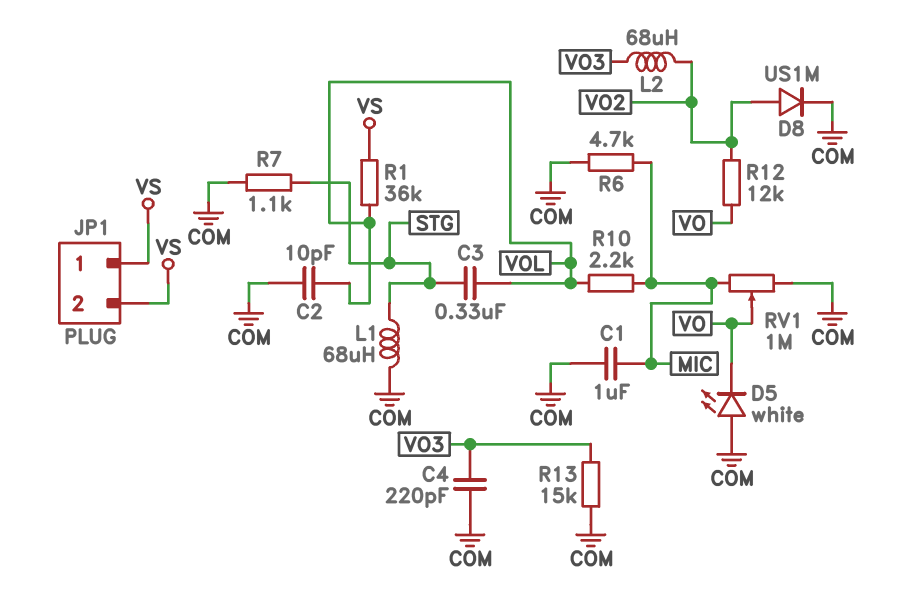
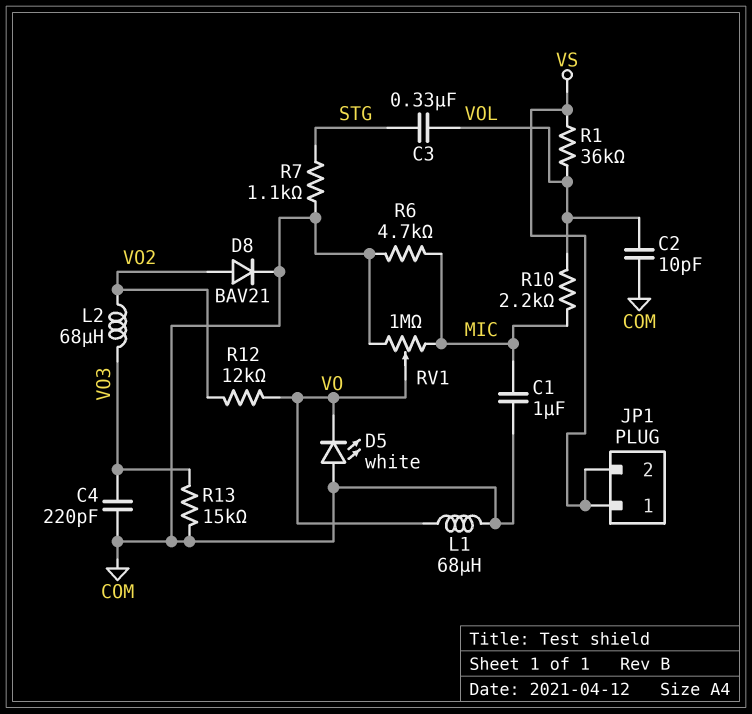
D8: diode US1M (A VO2, K COM) -> diode BAV21 (A VO2, K COM)
L1: 68uH (COM, STG) -> 68uH (COM, VO)

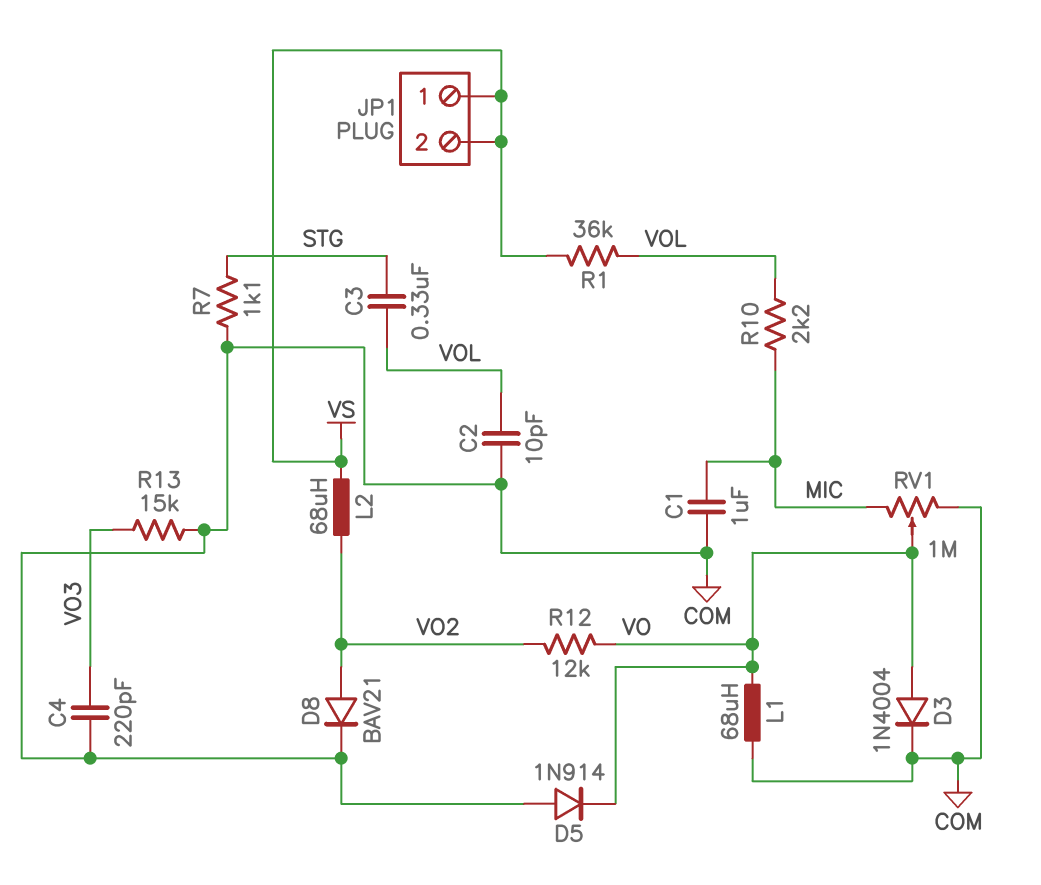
D3: none -> diode 1N4004 (A VO, K COM)
D5: LED white (A COM, K VO) -> diode 1N914 (A COM, K VO)
L2: 68uH (VO2, VO3) -> 68uH (VO2, VS)
R6: 4.7k (COM, MIC) -> none

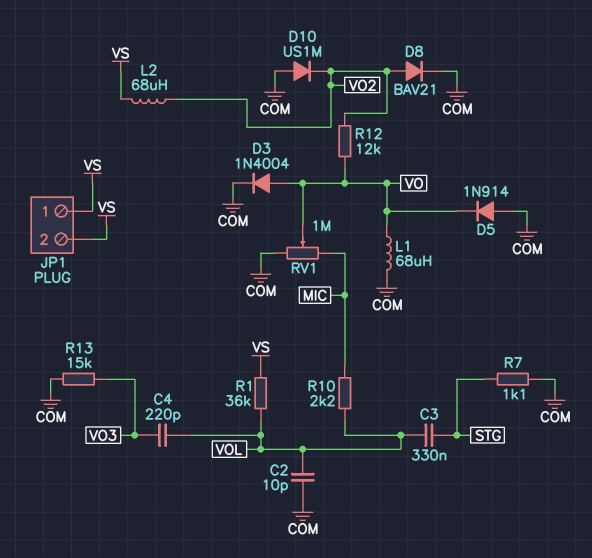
C1: 1uF (COM, MIC) -> none
C4: 220pF (COM, VO3) -> 220pF (VO3, VOL)
D10: none -> diode US1M (A COM, K VO2)

